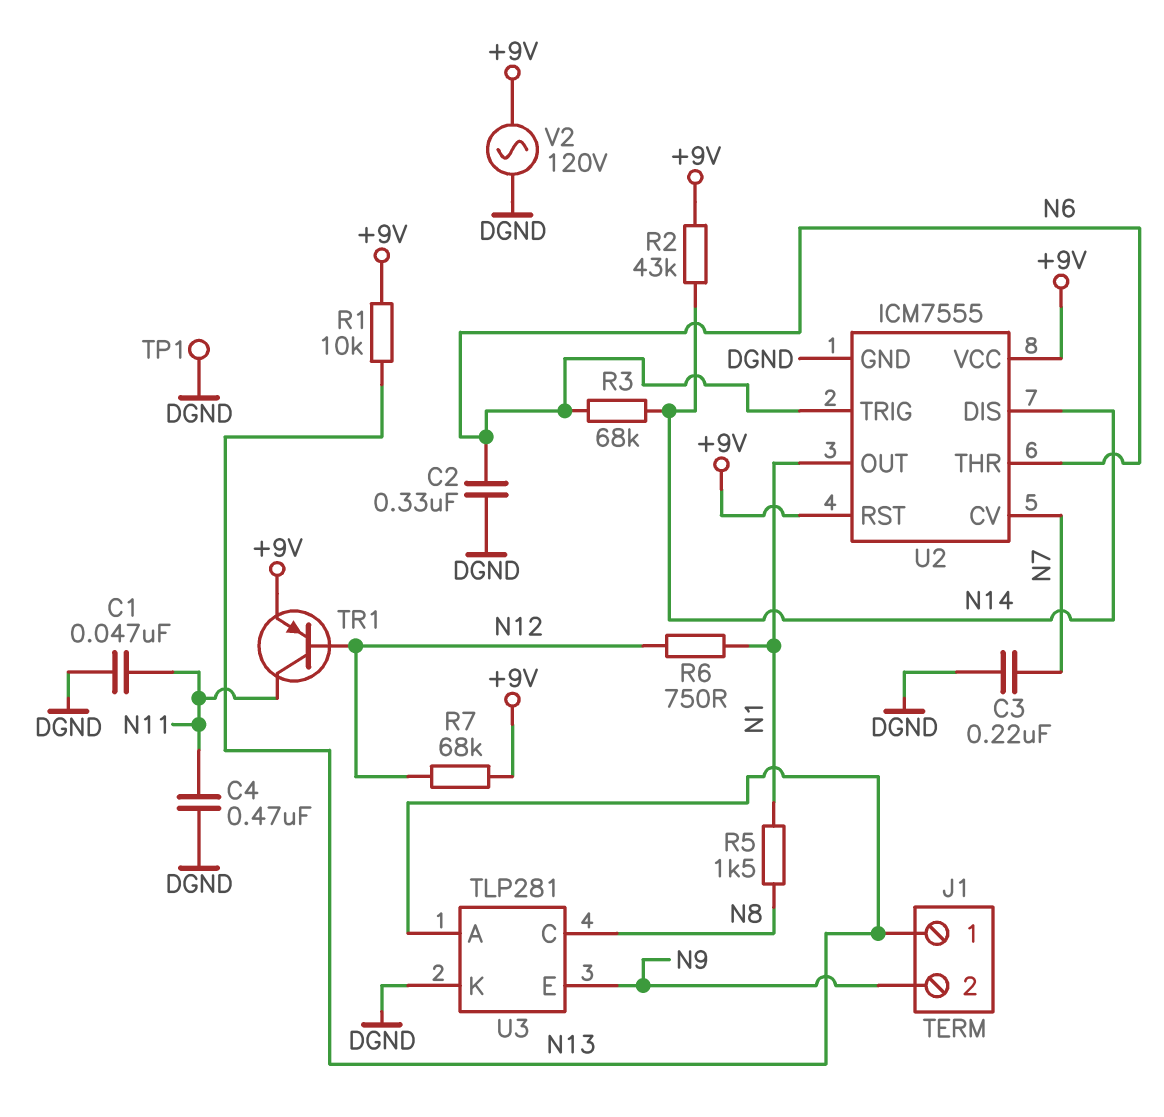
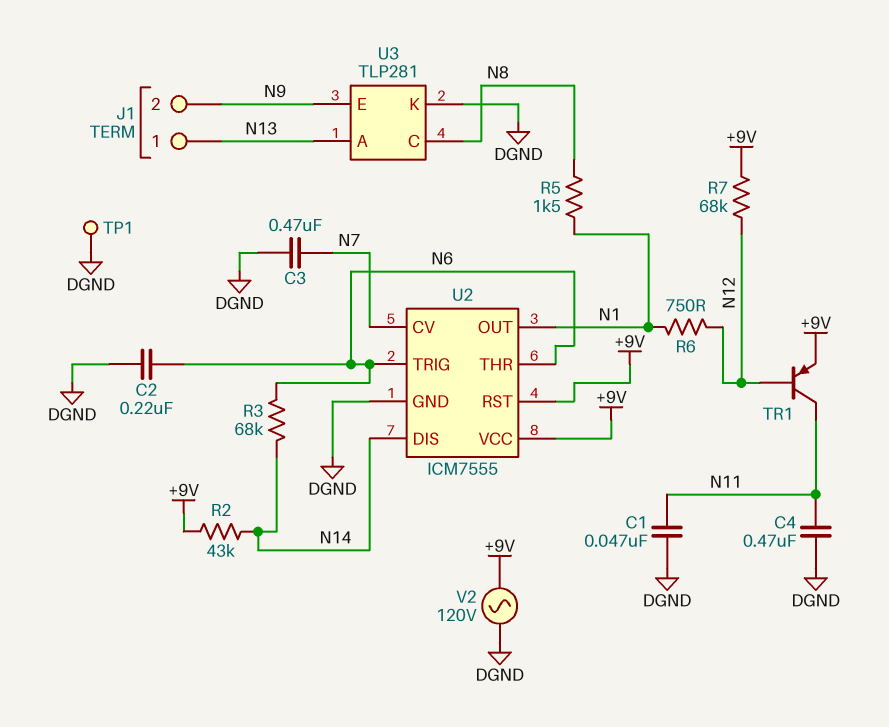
C2: 330nF (DGND, N6) -> 220nF (DGND, N6)
C3: 220nF (DGND, N7) -> 470nF (DGND, N7)
R1: 10k (+9V, N13) -> none

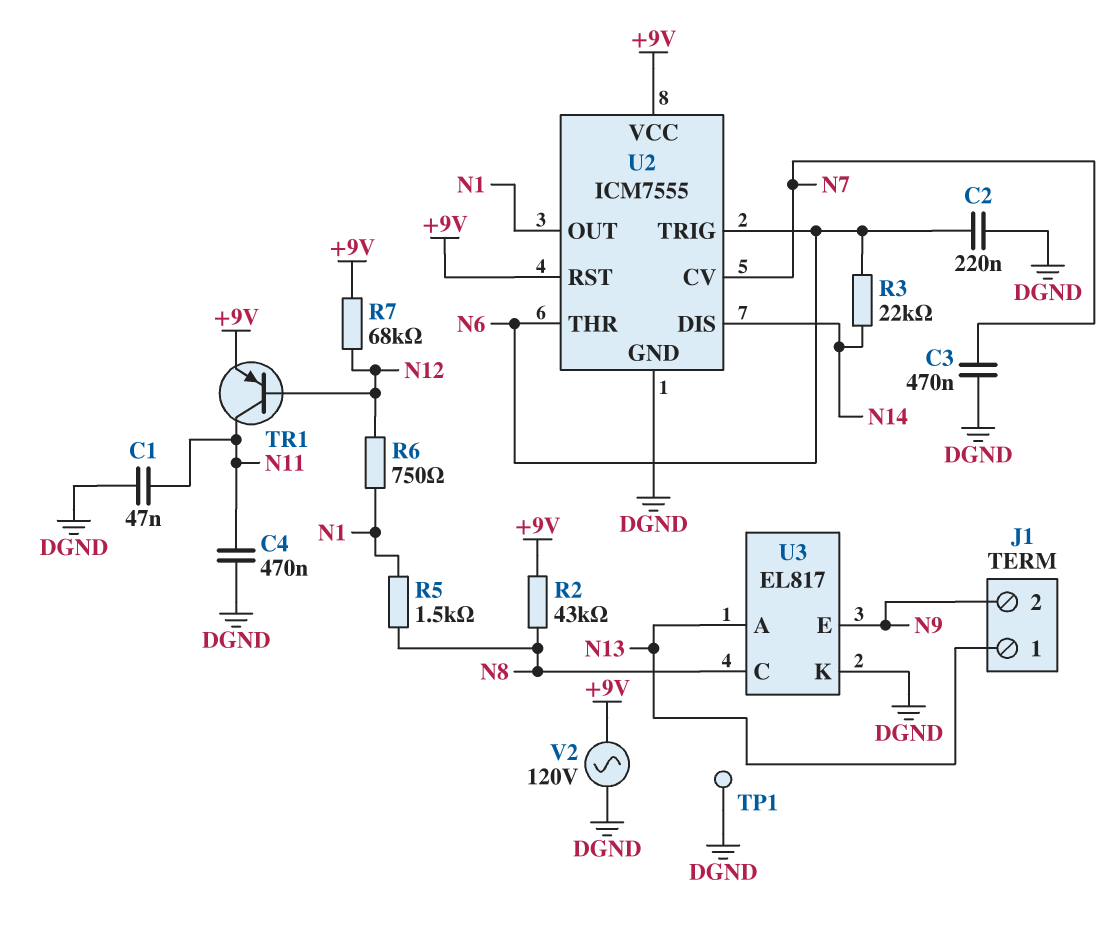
R2: 43k (+9V, N14) -> 43k (+9V, N8)
R3: 68k (N6, N14) -> 22k (N6, N14)
U3: TLP281 -> EL817

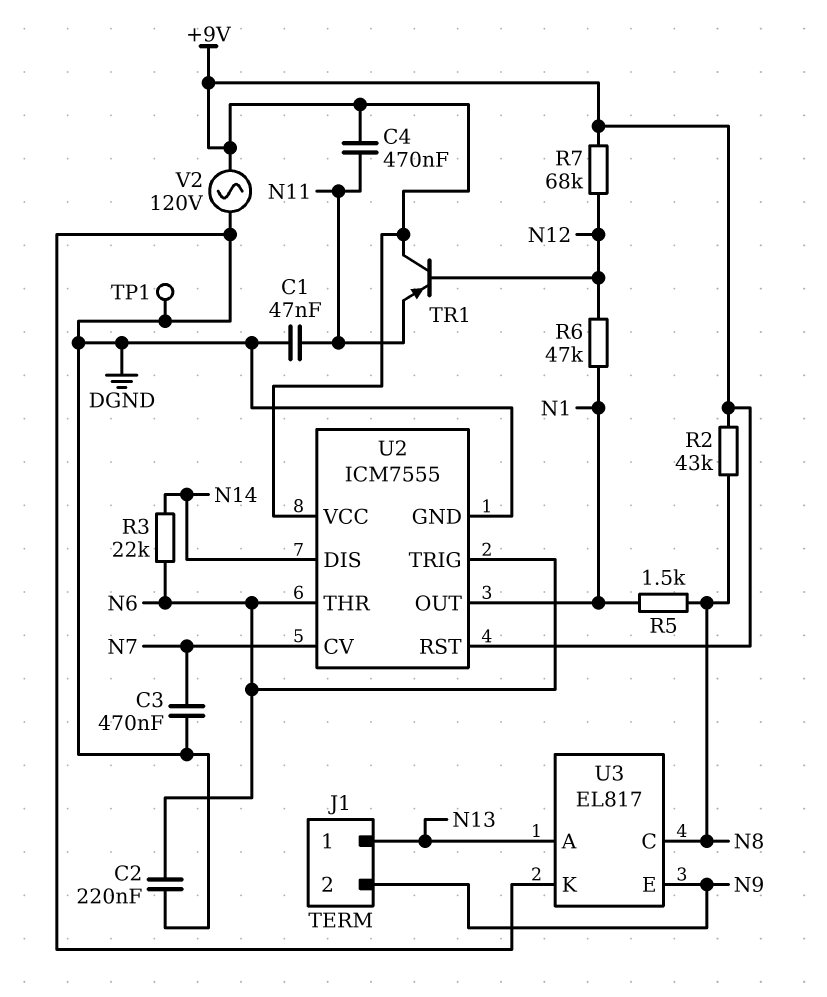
C4: 470nF (DGND, N11) -> 470nF (+9V, N11)
R6: 750 (N1, N12) -> 47k (N1, N12)
TR1: PNP (B N12, C N11, E +9V) -> PNP (B N12, C +9V, E N11)

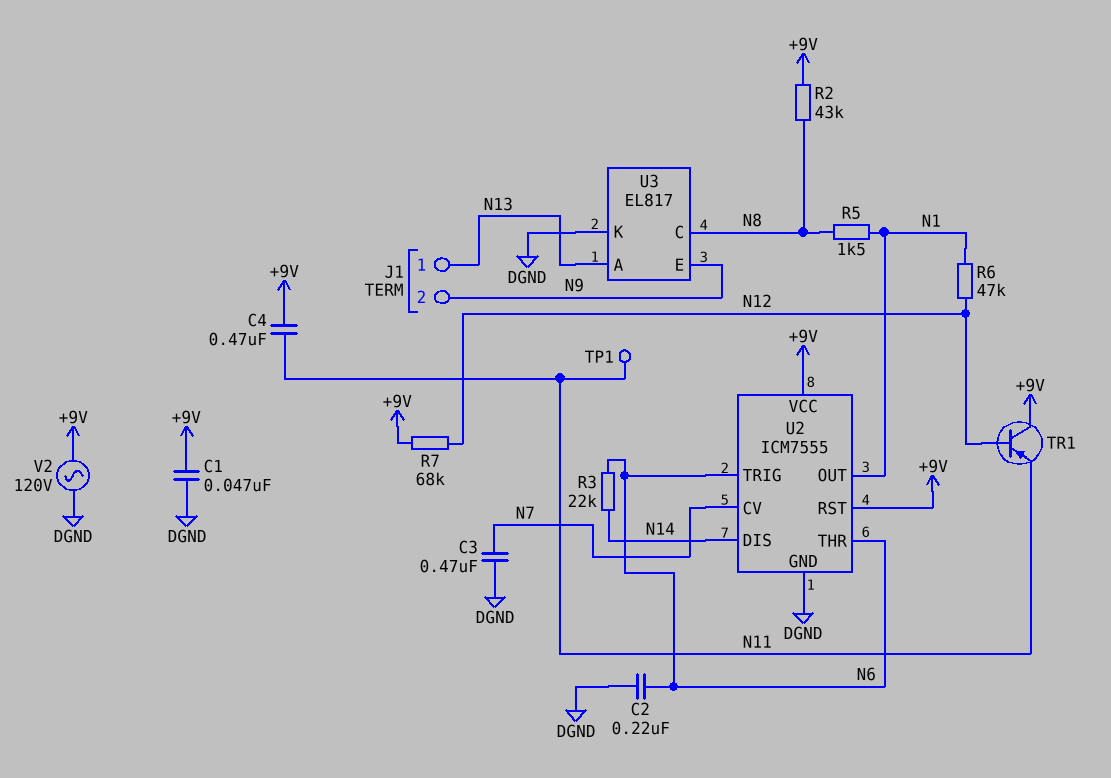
C1: 47nF (DGND, N11) -> 47nF (+9V, DGND)
TP1: test point (DGND) -> test point (N11)

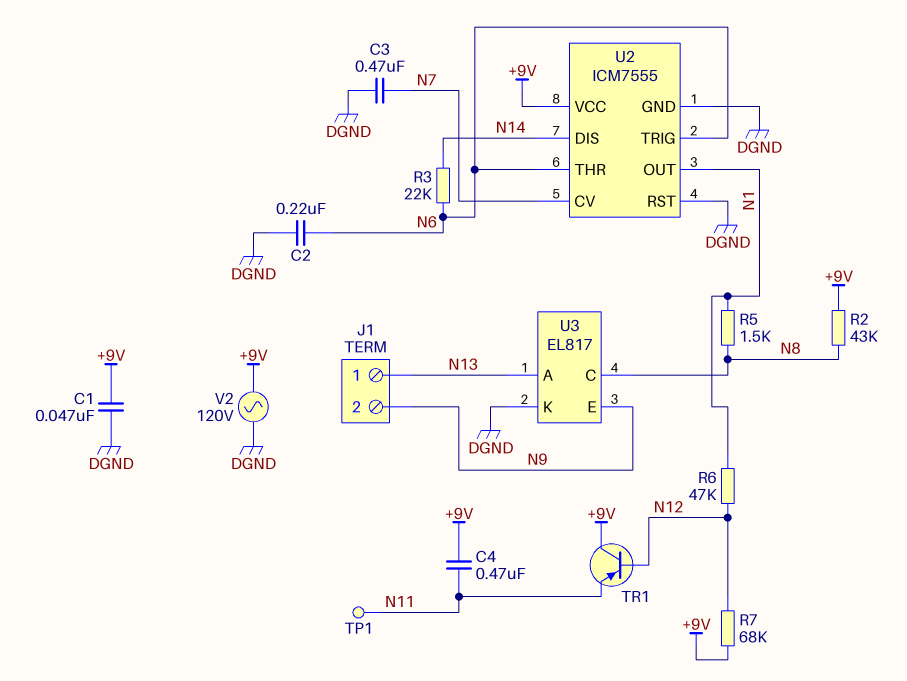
U2 pin RST: +9V -> DGND

